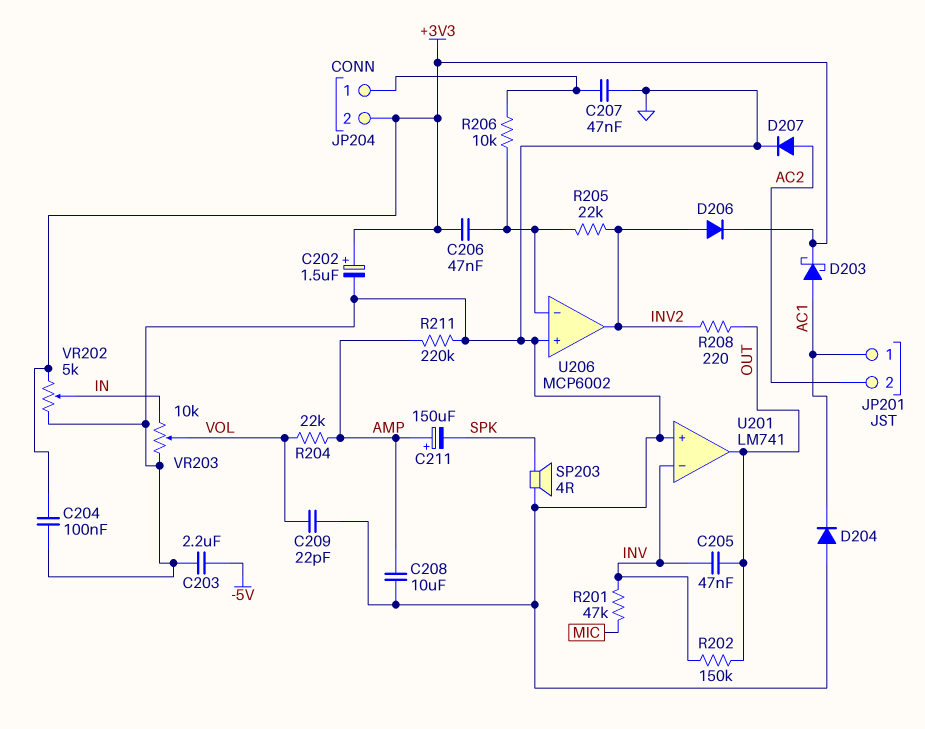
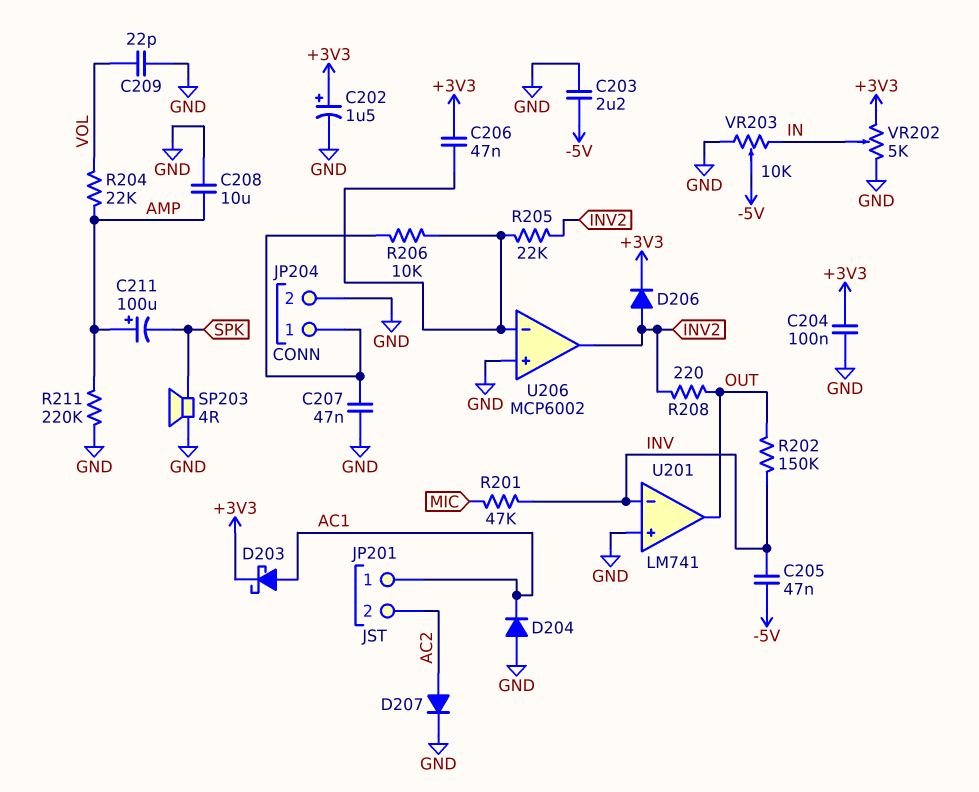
C205: 47nF (INV, OUT) -> 47nF (-5V, INV)
C211: 150uF (plus AMP, minus SPK) -> 100uF (plus AMP, minus SPK)
JP204 pin 2: +3V3 -> GND
VR203: 10k (GND, IN, wiper VOL) -> 10k (GND, IN, wiper -5V)

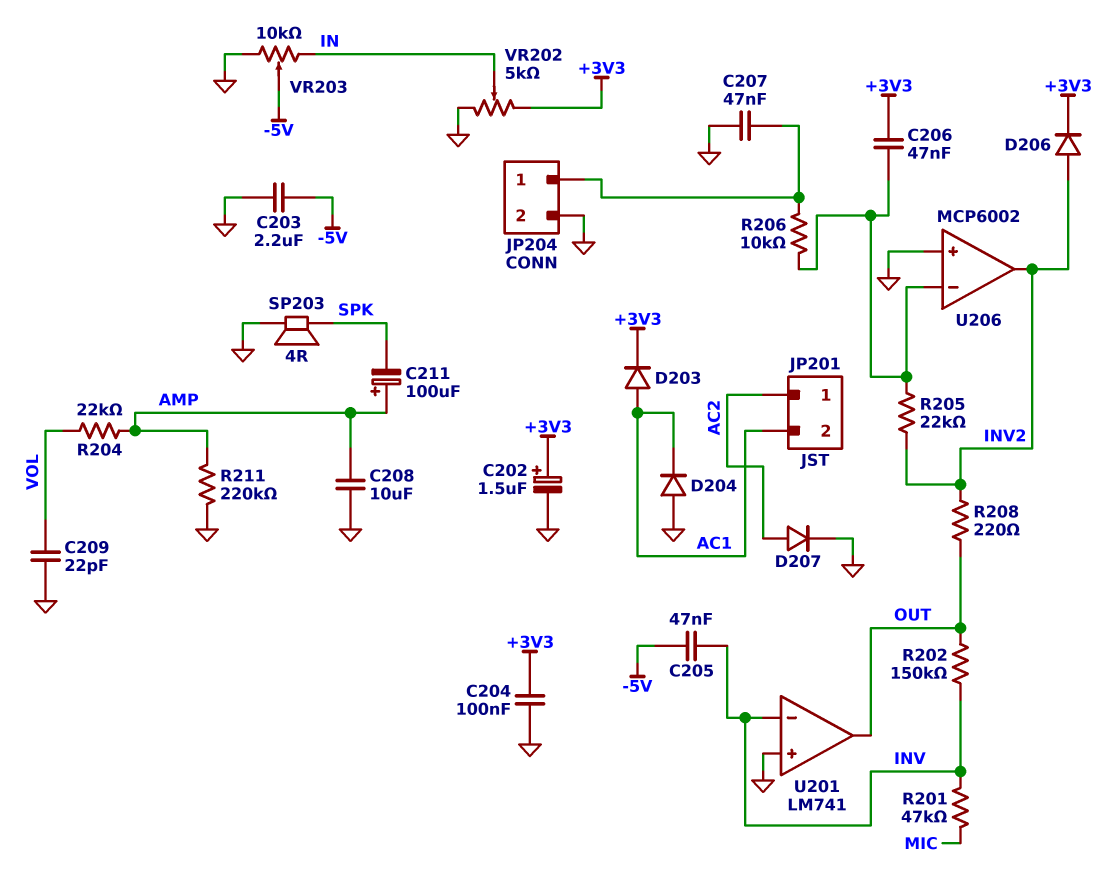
D203: schottky (A AC1, K +3V3) -> diode (A AC1, K +3V3)
JP201 pin 1: AC1 -> AC2
JP201 pin 2: AC2 -> AC1

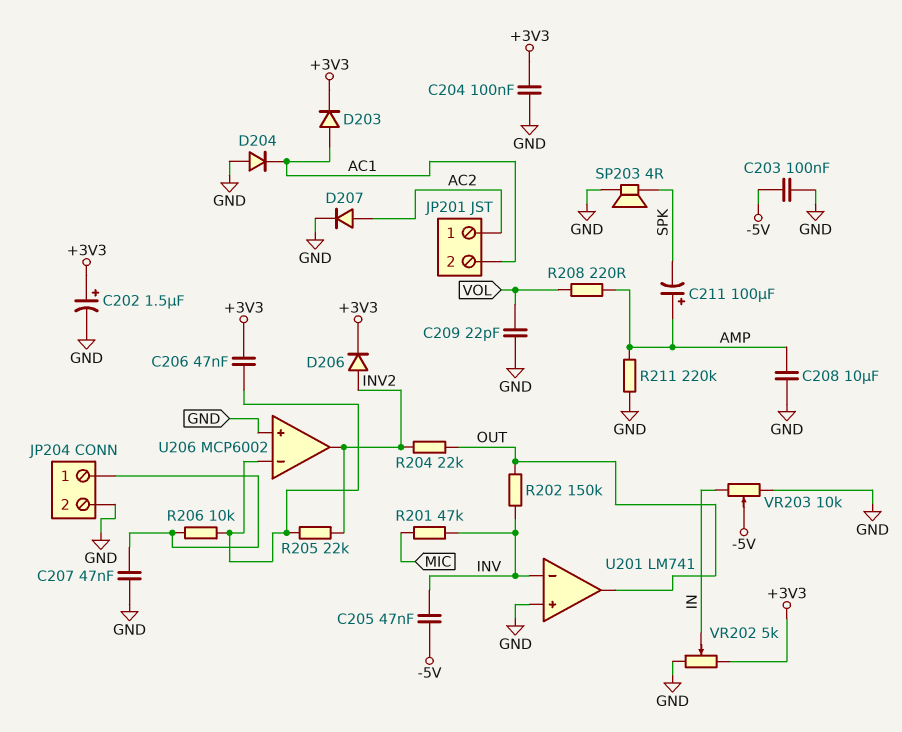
C203: 2.2uF (-5V, GND) -> 100nF (-5V, GND)
R204: 22k (AMP, VOL) -> 22k (INV2, OUT)
R208: 220 (INV2, OUT) -> 220 (AMP, VOL)

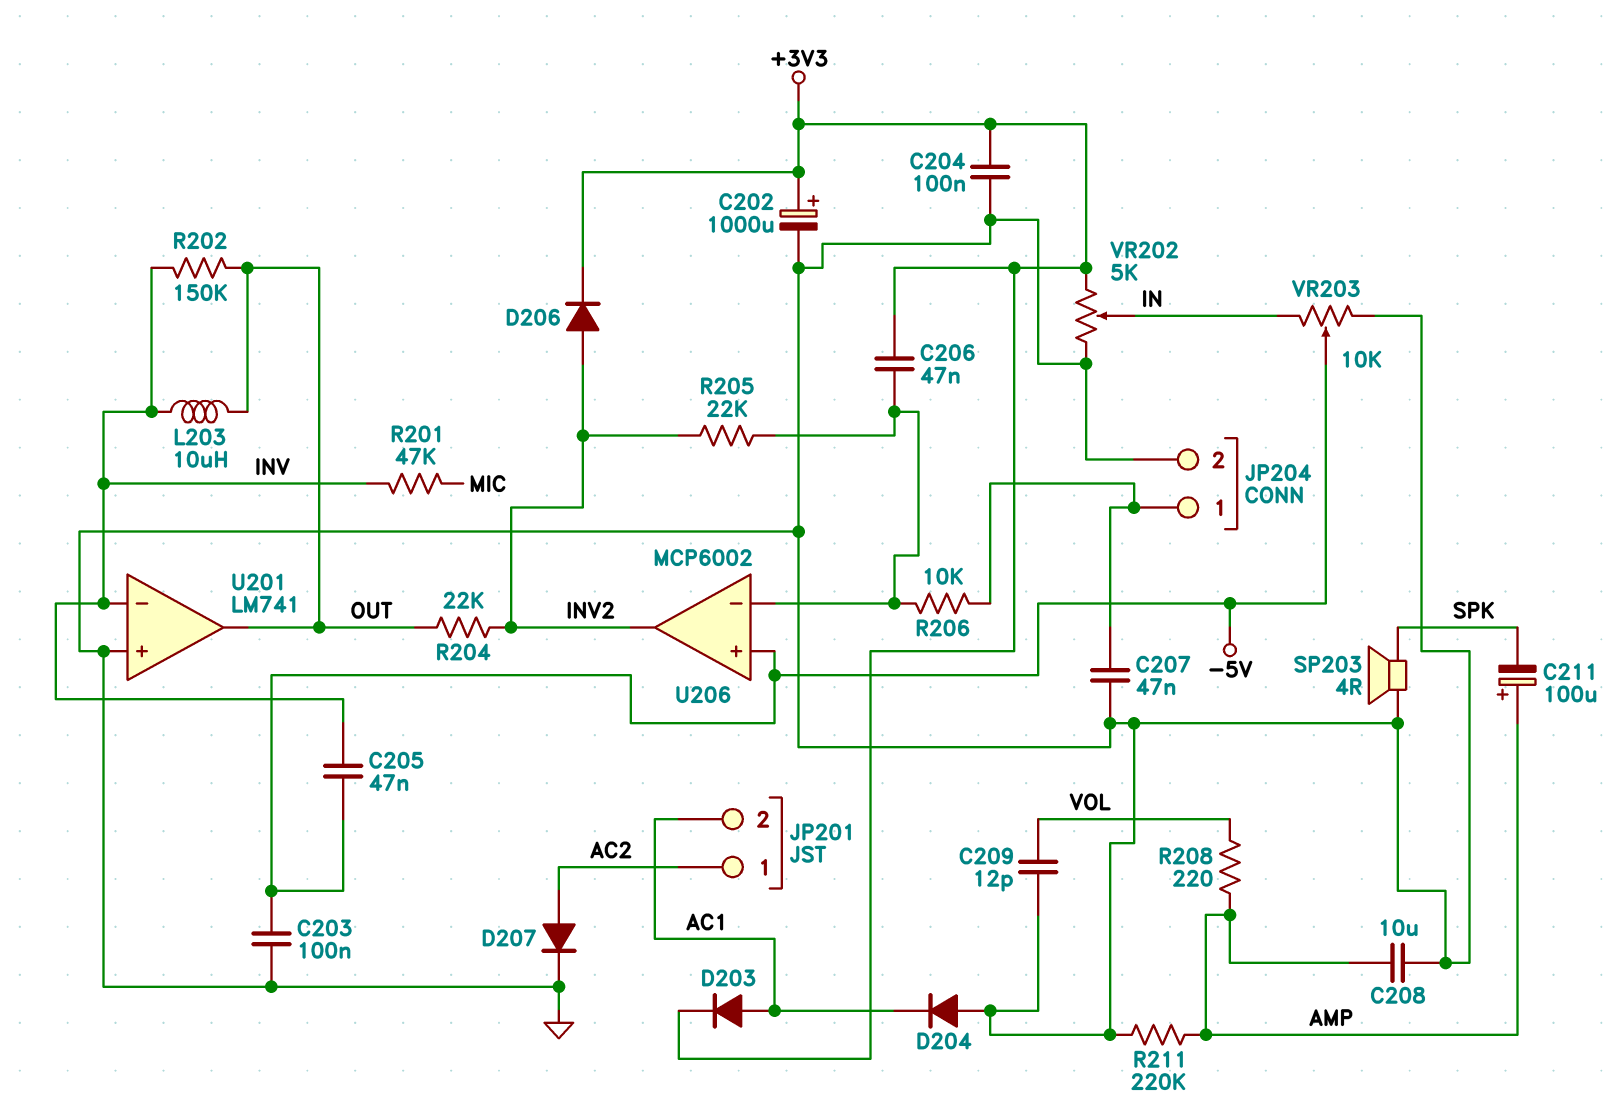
C202: 1.5uF (plus +3V3, minus GND) -> 1000uF (plus +3V3, minus GND)
C209: 22pF (GND, VOL) -> 12pF (GND, VOL)
L203: none -> 10uH (INV, OUT)
U206 pin in+: GND -> -5V

